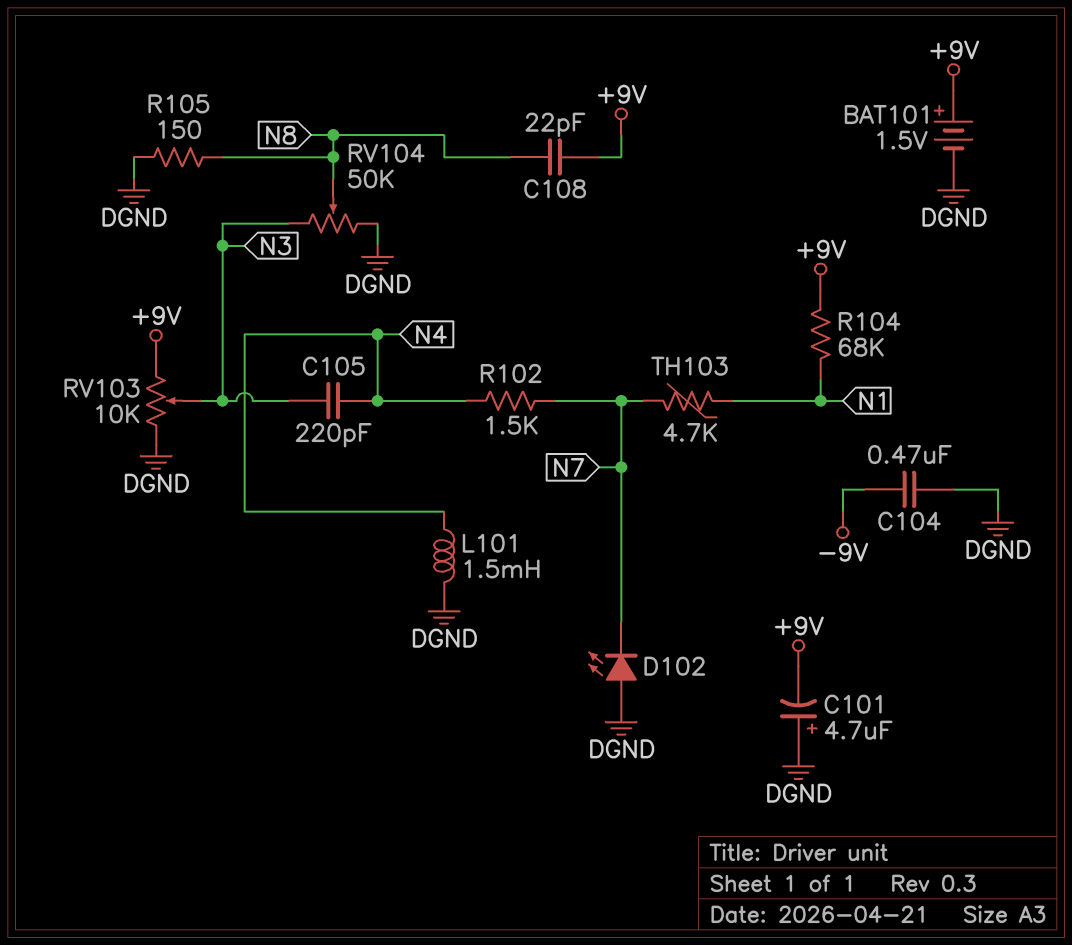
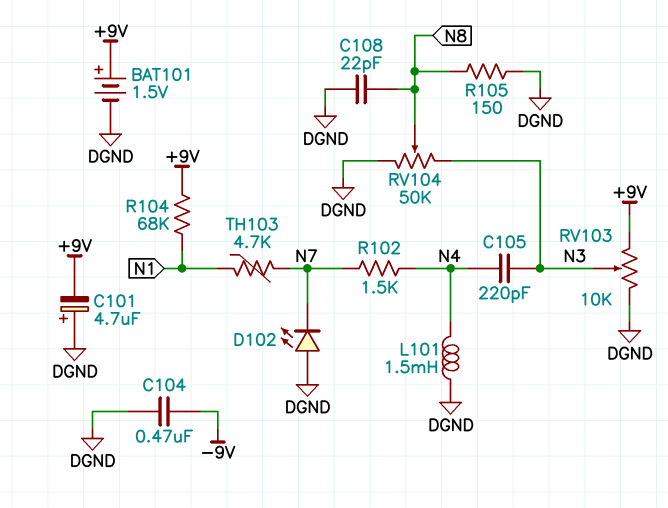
C108: 22pF (+9V, N8) -> 22pF (DGND, N8)

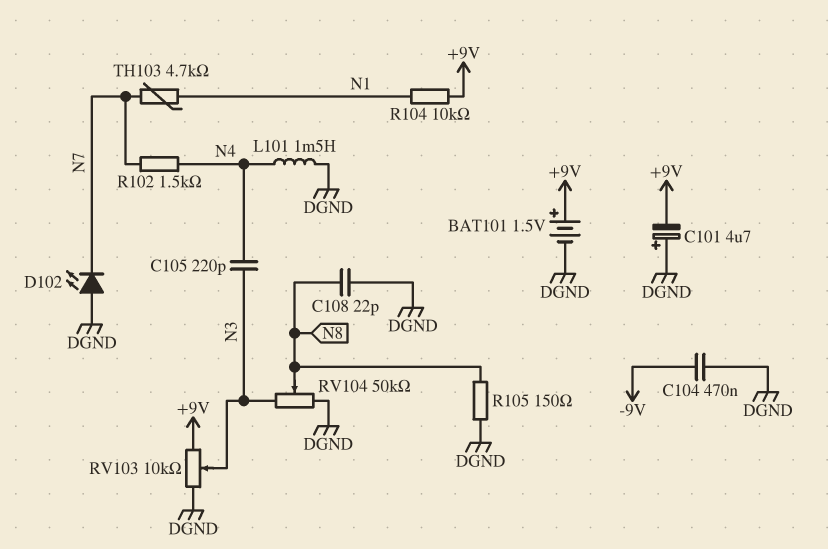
R104: 68k (+9V, N1) -> 10k (+9V, N1)

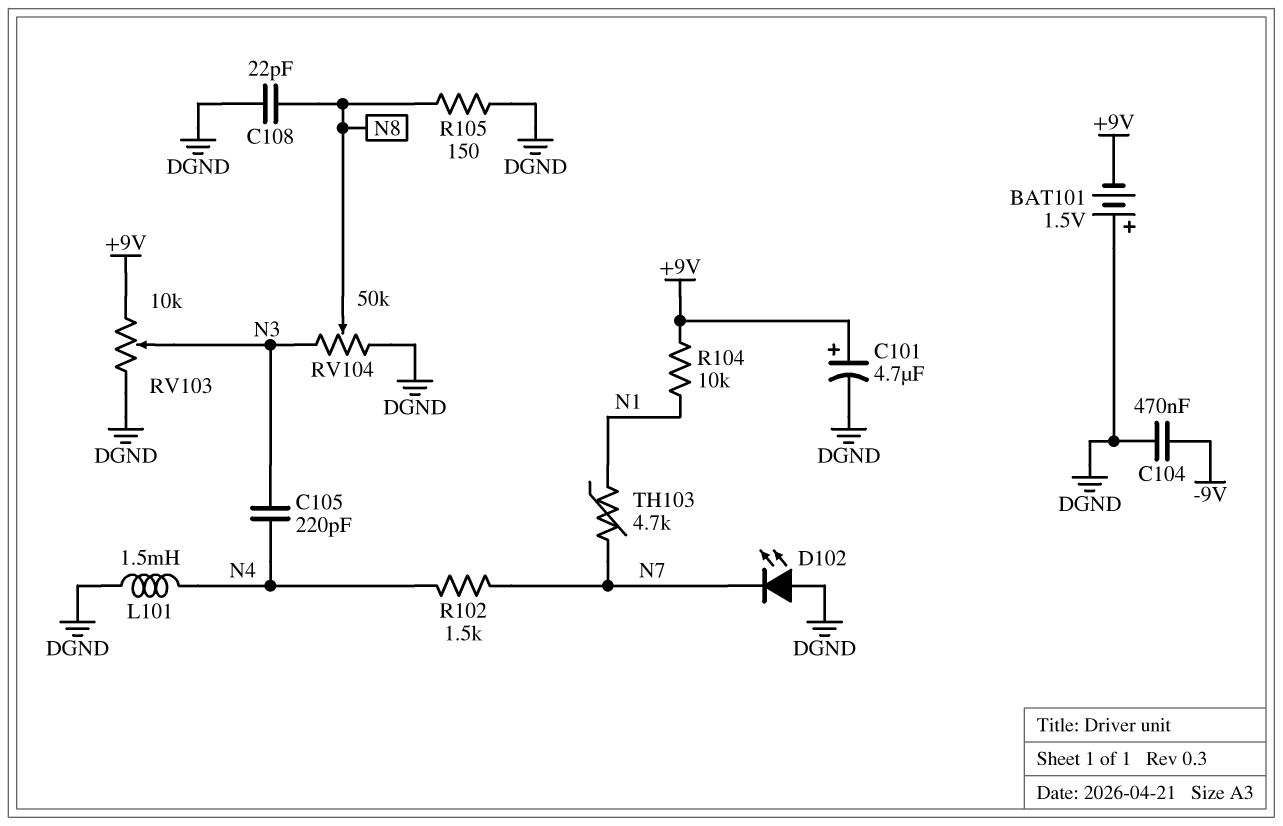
BAT101: 1.5V (plus +9V, minus DGND) -> 1.5V (plus DGND, minus +9V)
C101: 4.7uF (plus DGND, minus +9V) -> 4.7uF (plus +9V, minus DGND)

